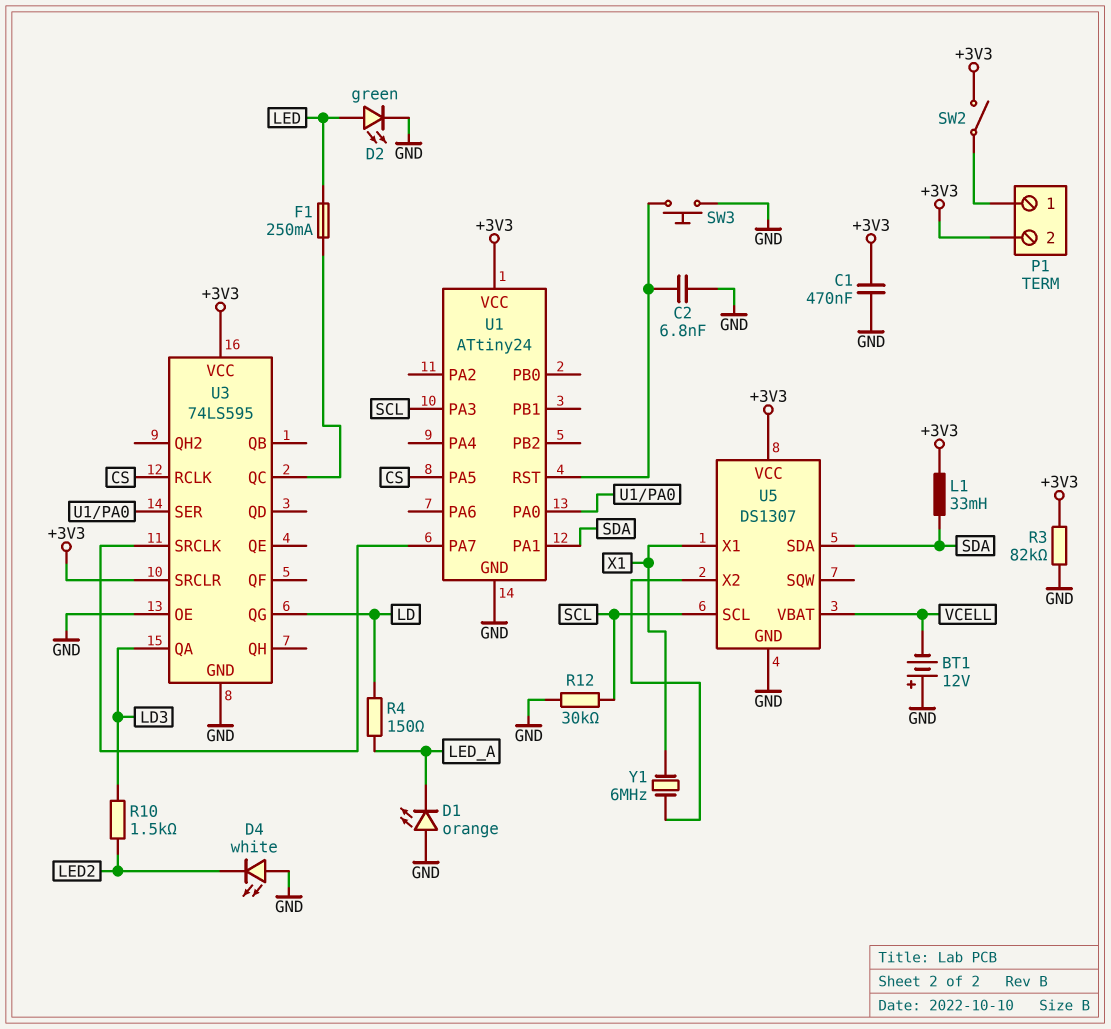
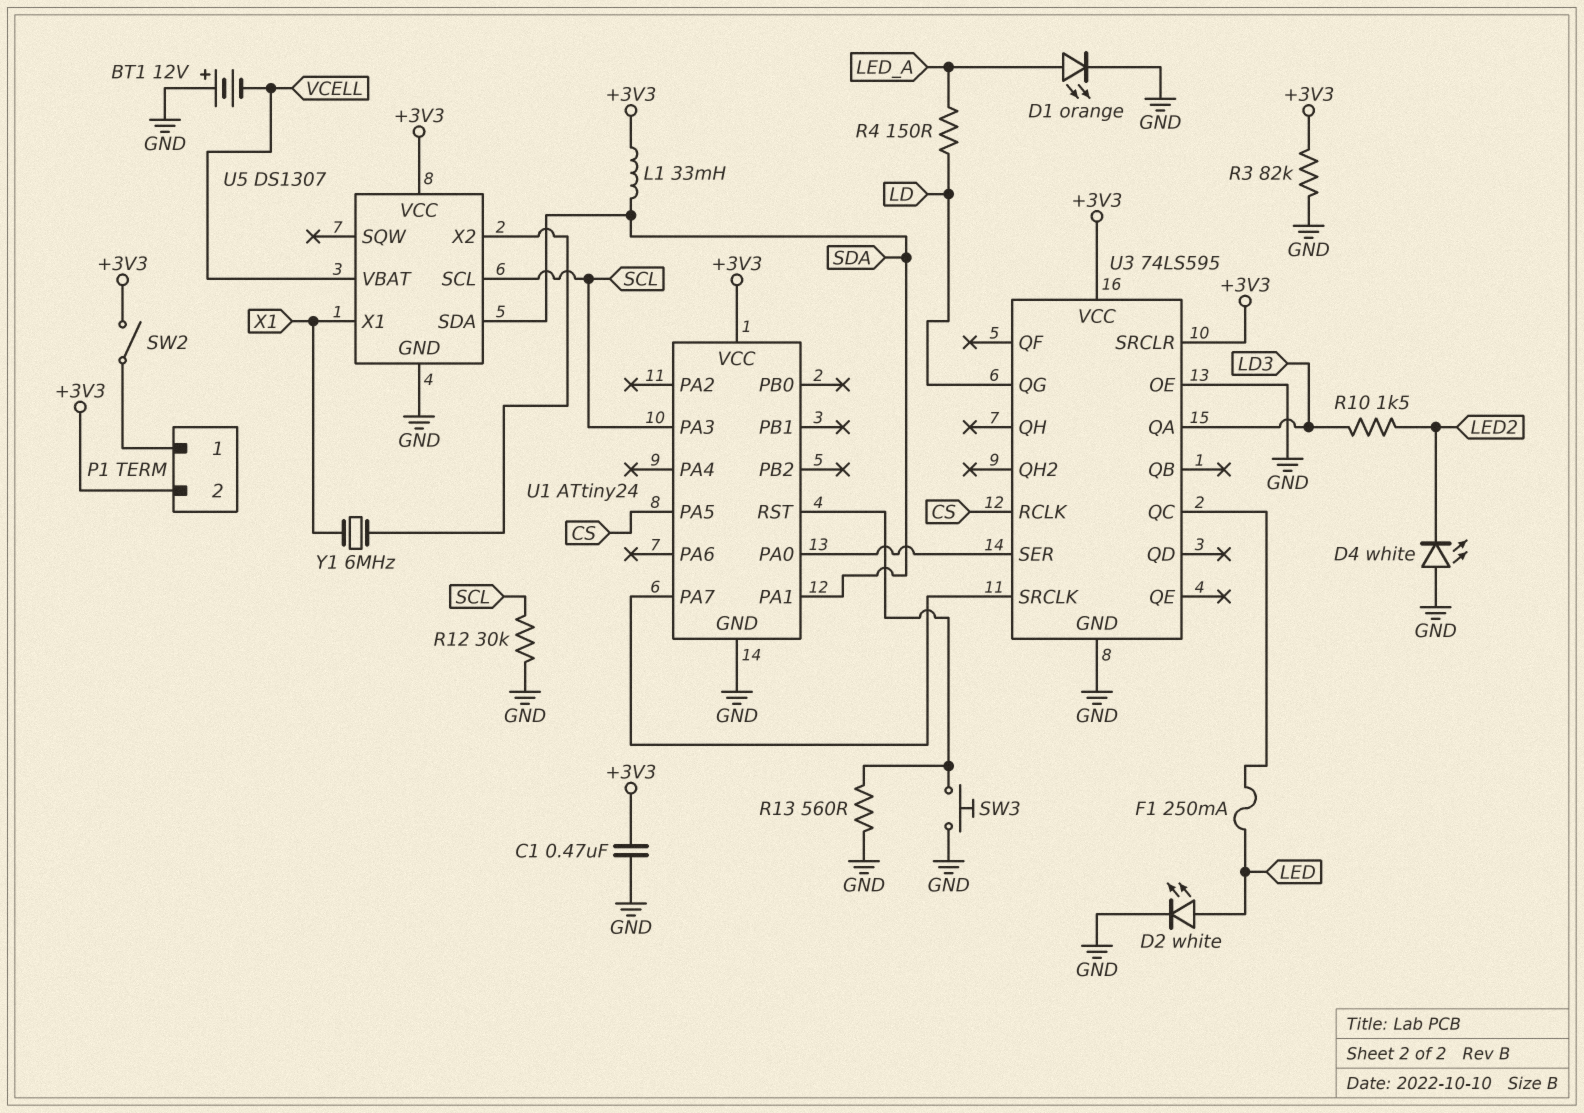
C2: 6.8nF (GND, U1/RST) -> none
D1: LED orange (A GND, K LED_A) -> LED orange (A LED_A, K GND)
D2: LED green (A LED, K GND) -> LED white (A LED, K GND)
R13: none -> 560 (GND, U1/RST)

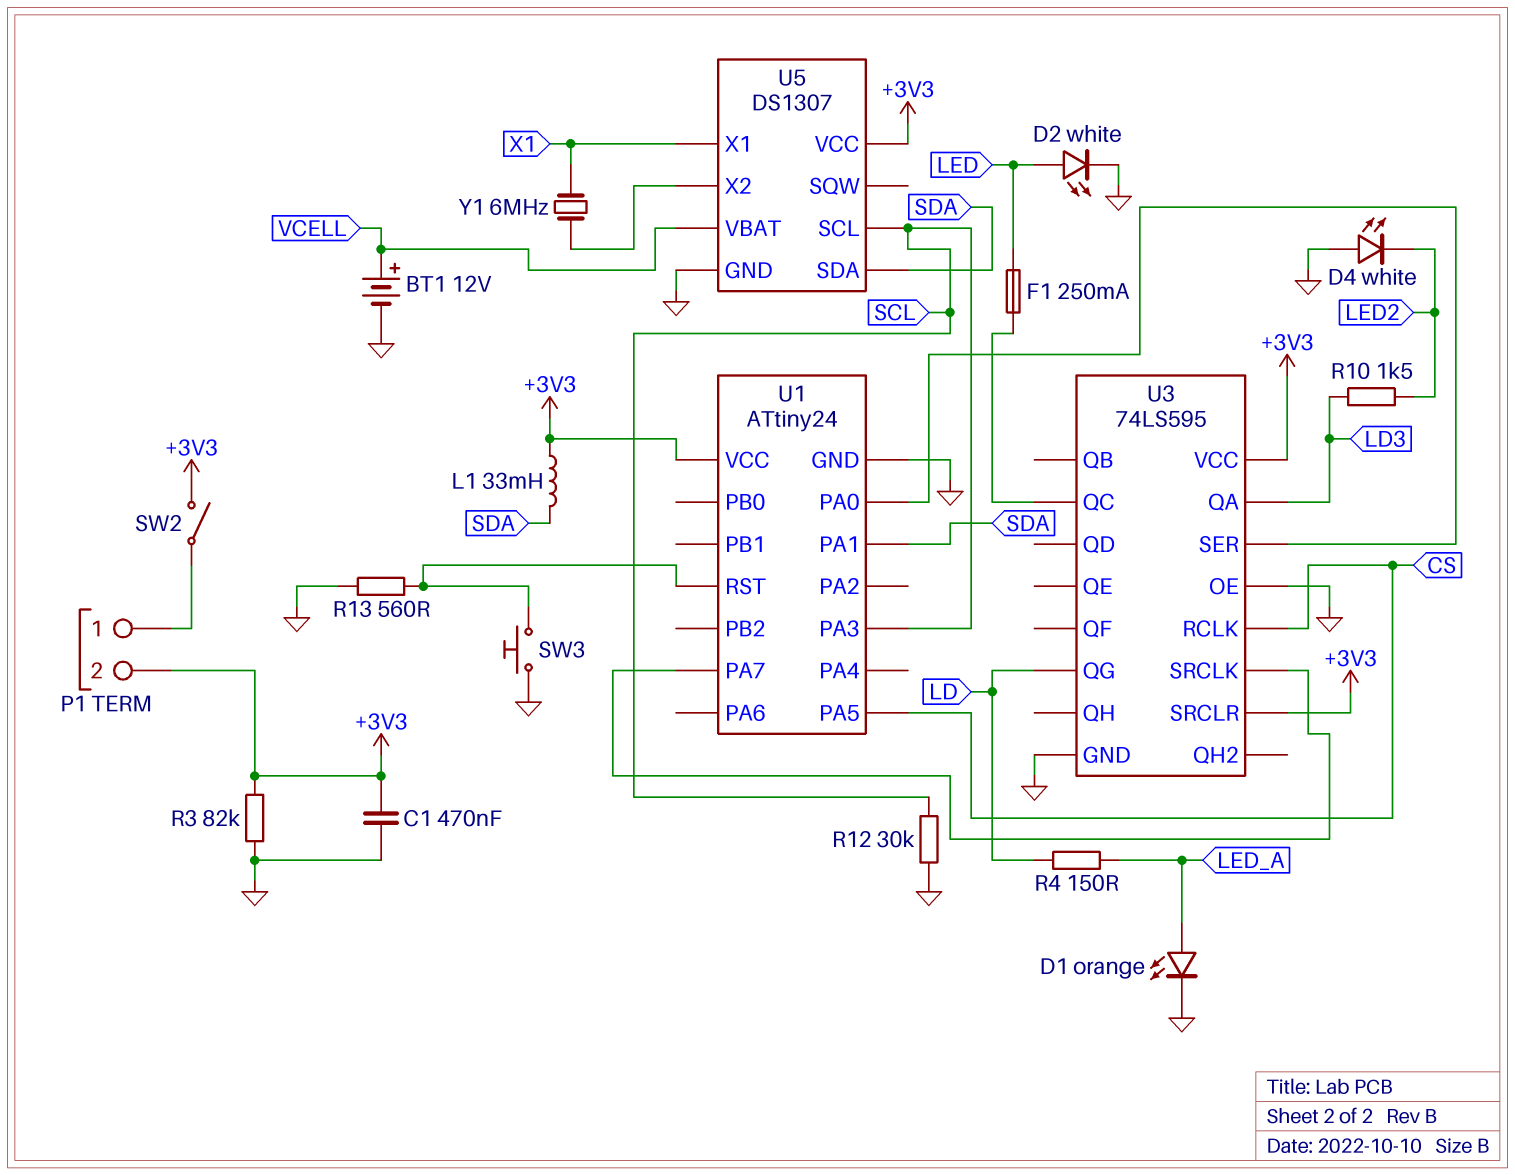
BT1: 12V (plus GND, minus VCELL) -> 12V (plus VCELL, minus GND)

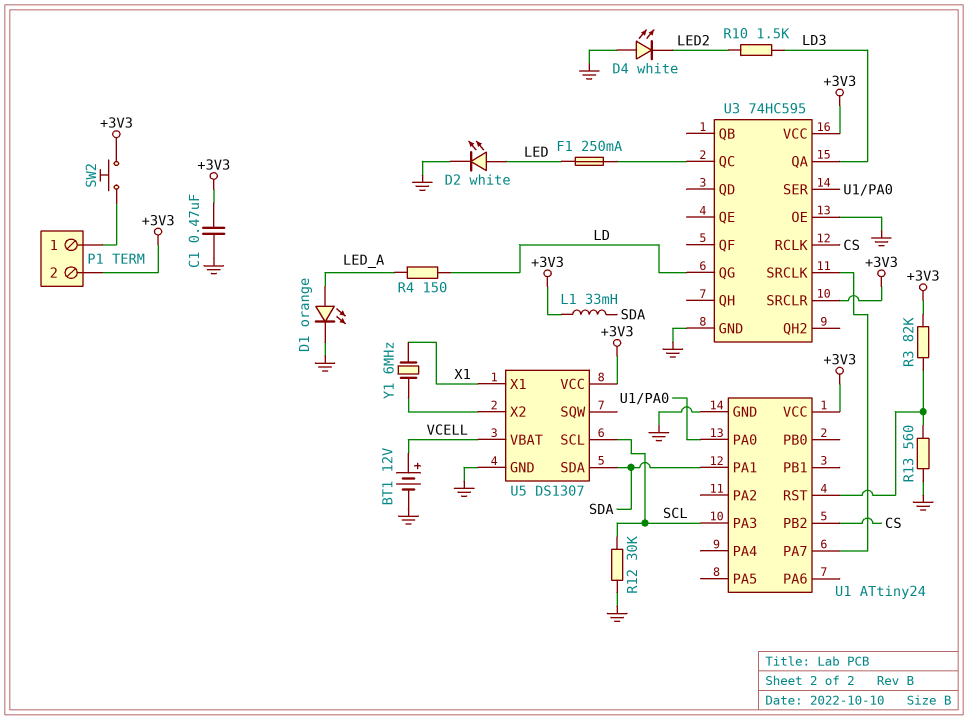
R3: 82k (+3V3, GND) -> 82k (+3V3, U1/RST)
SW2: switch (+3V3, P1/1) -> button (+3V3, P1/1)
SW3: button (GND, U1/RST) -> none
U1 pin PA5: CS -> none
U1 pin PB2: none -> CS
U3: 74LS595 -> 74HC595

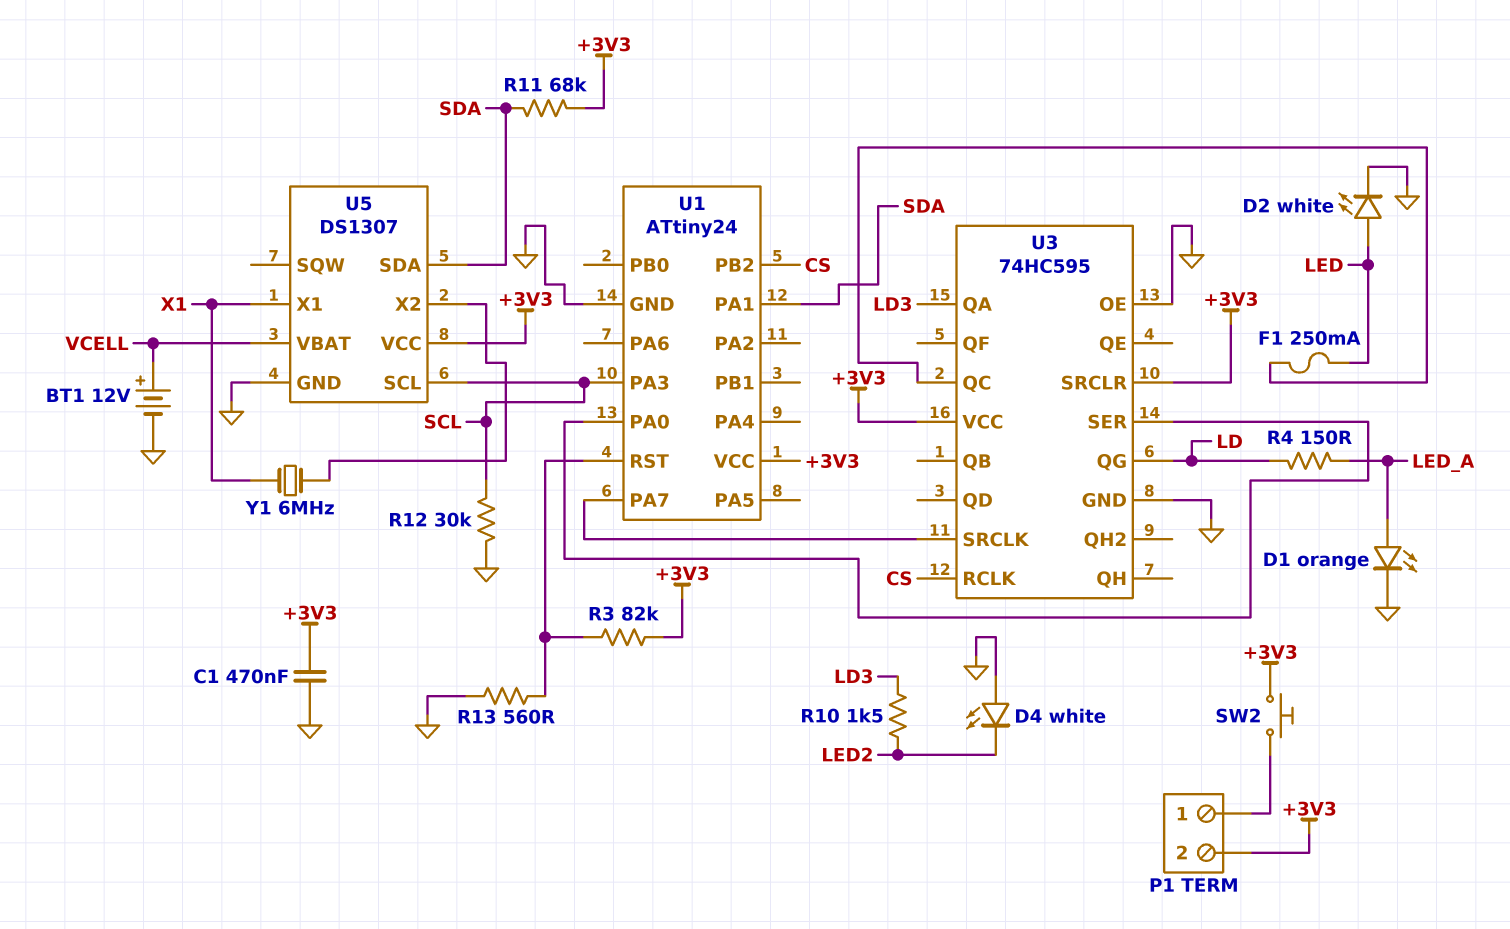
L1: 33mH (+3V3, SDA) -> none
R11: none -> 68k (+3V3, SDA)

